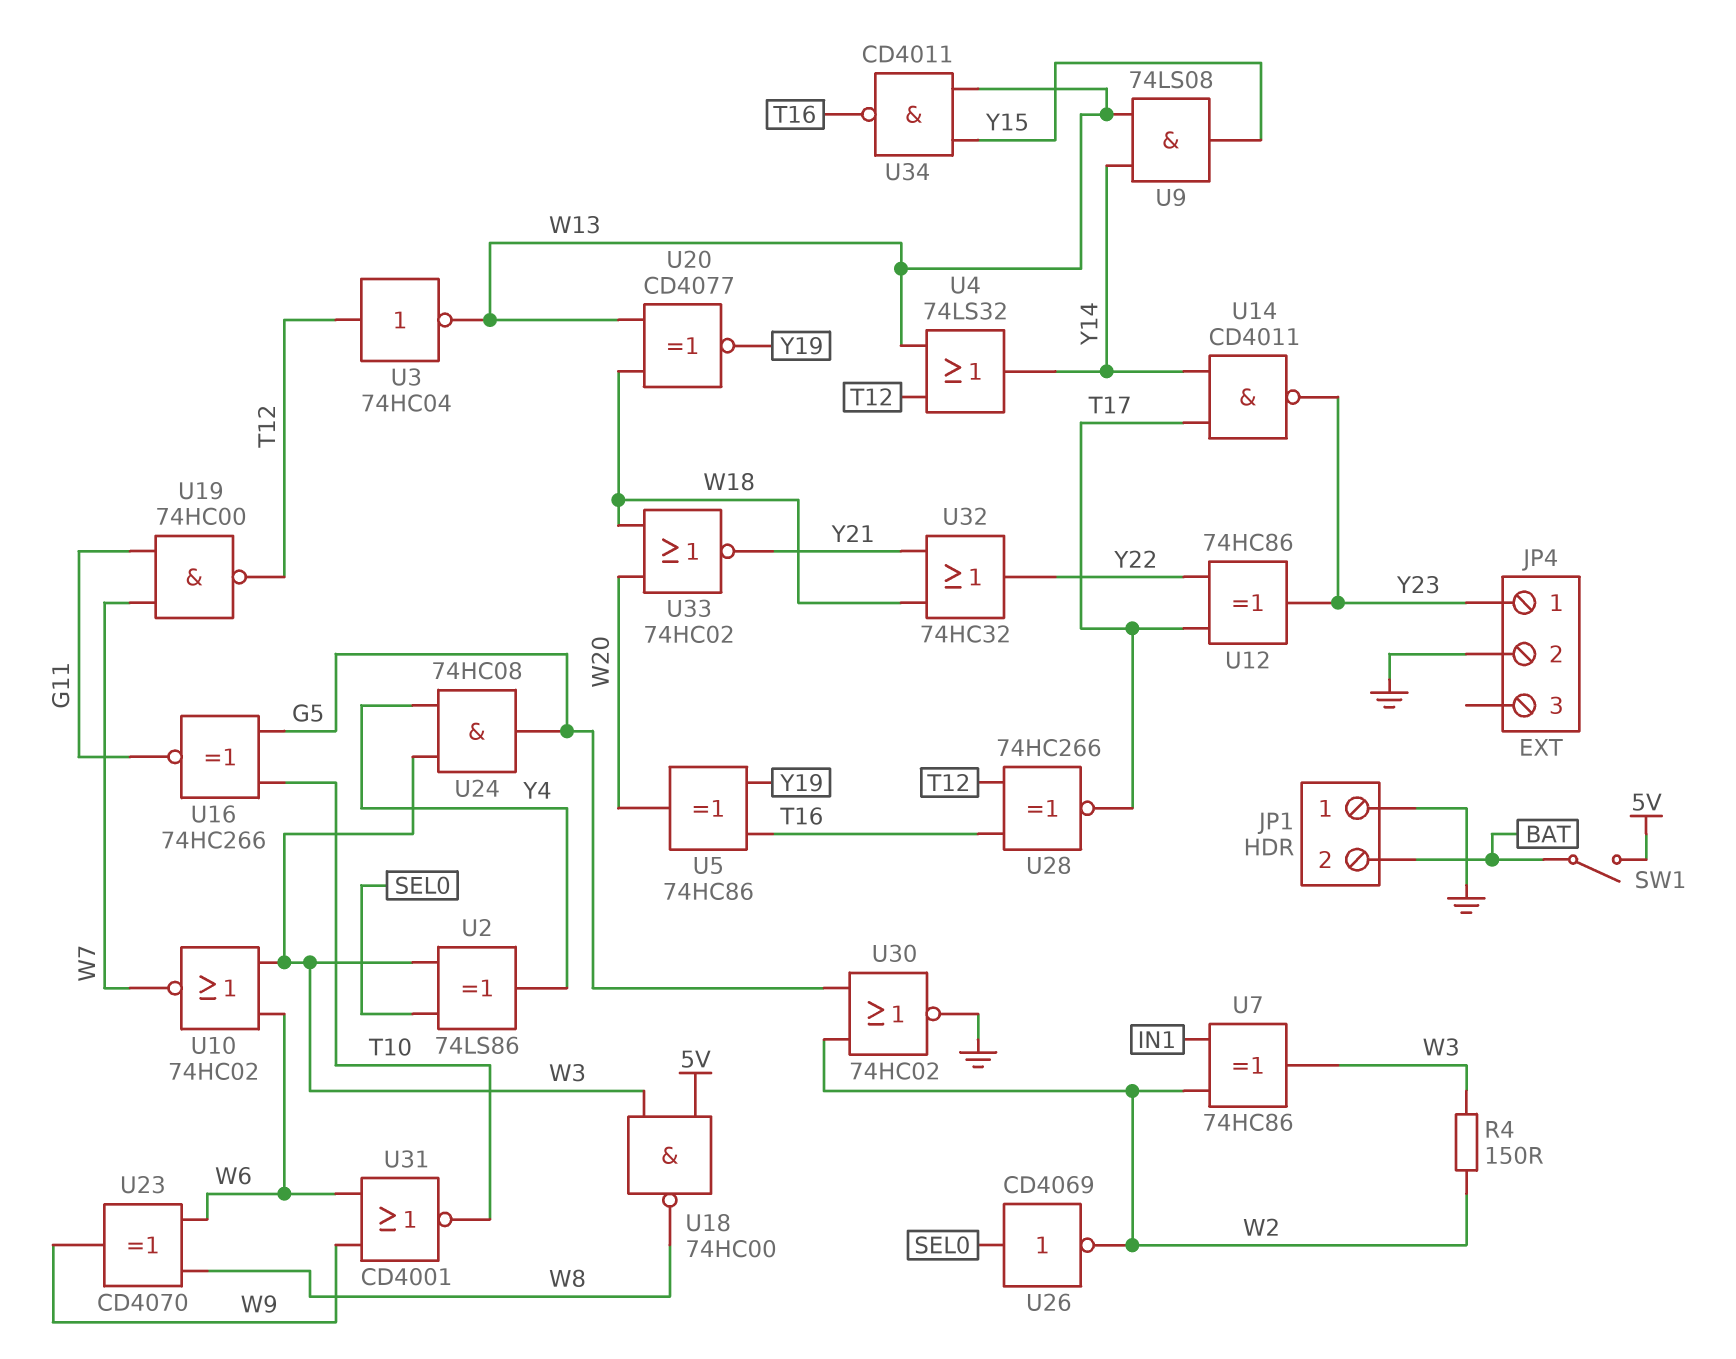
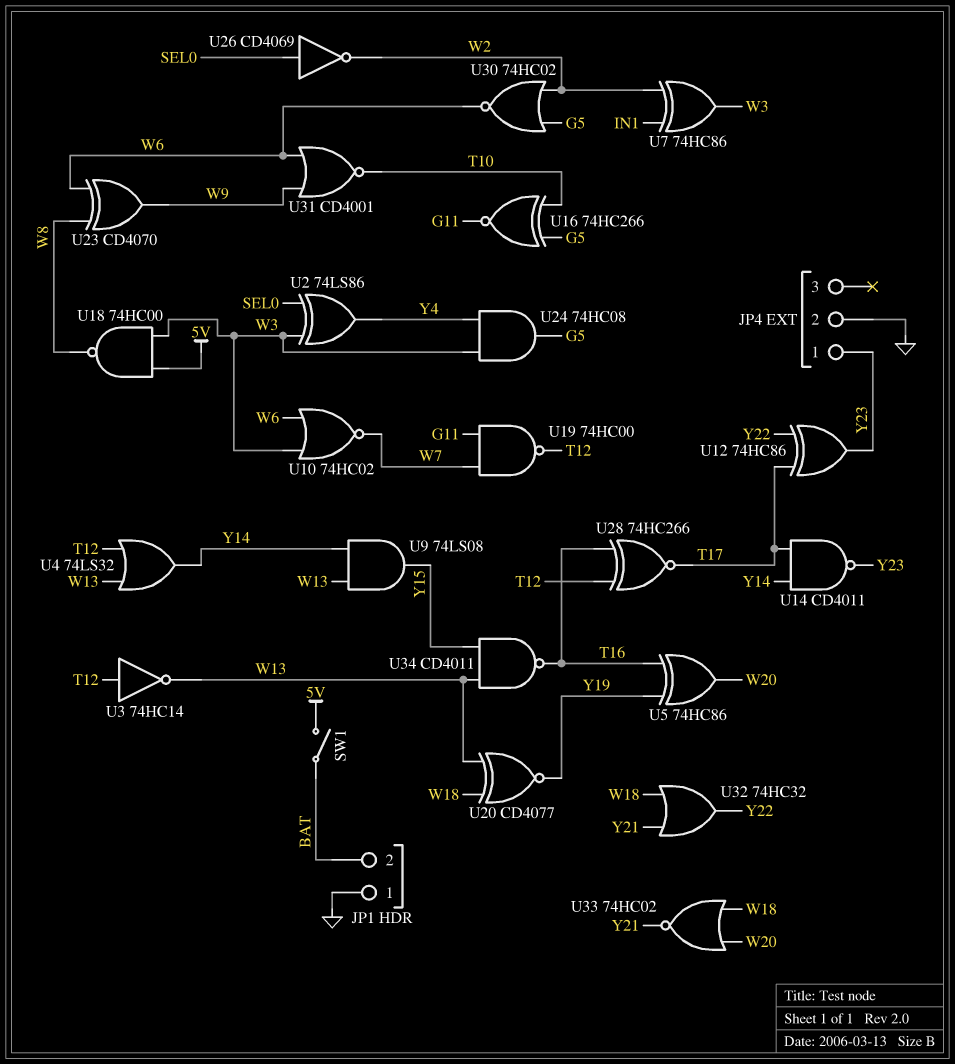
R4: 150 (W2, W3) -> none
U3: NOT 74HC04 (in T12, out W13) -> NOT 74HC14 (in T12, out W13)
U30: NOR 74HC02 (in G5, in W2, out GND) -> NOR 74HC02 (in G5, in W2, out W6)

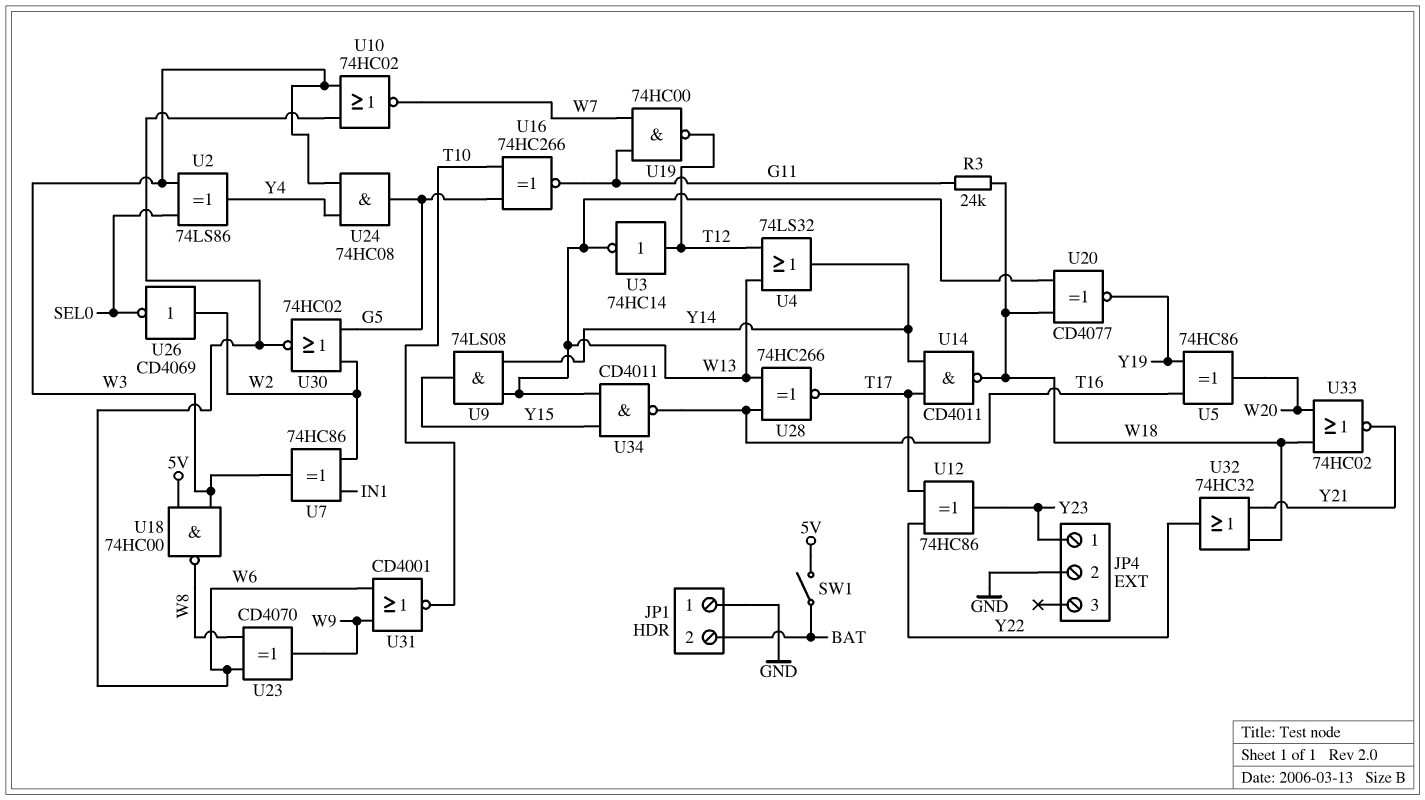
R3: none -> 24k (G11, W18)
U14: NAND CD4011 (in T17, in Y14, out Y23) -> NAND CD4011 (in T17, in Y14, out W18)
U26: NOT CD4069 (in SEL0, out W2) -> NOT CD4069 (in W2, out SEL0)
U28: XNOR 74HC266 (in T12, in T16, out T17) -> XNOR 74HC266 (in T16, in W13, out T17)

